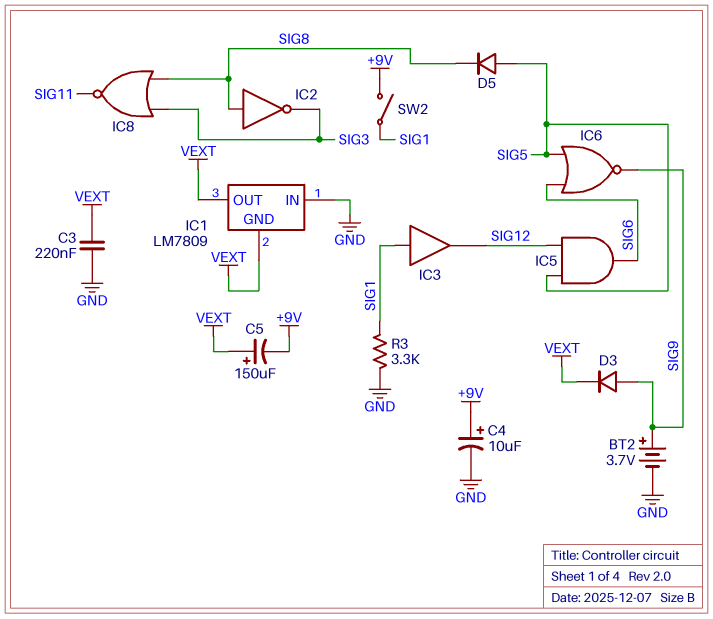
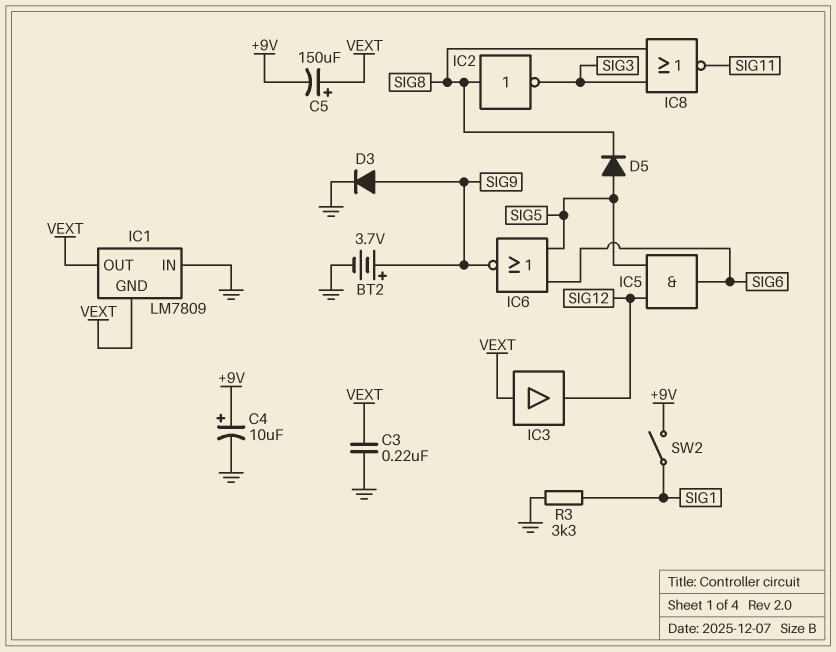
D3: diode (A SIG9, K VEXT) -> diode (A SIG9, K GND)
IC3: buffer (in SIG1, out SIG12) -> buffer (in VEXT, out SIG12)

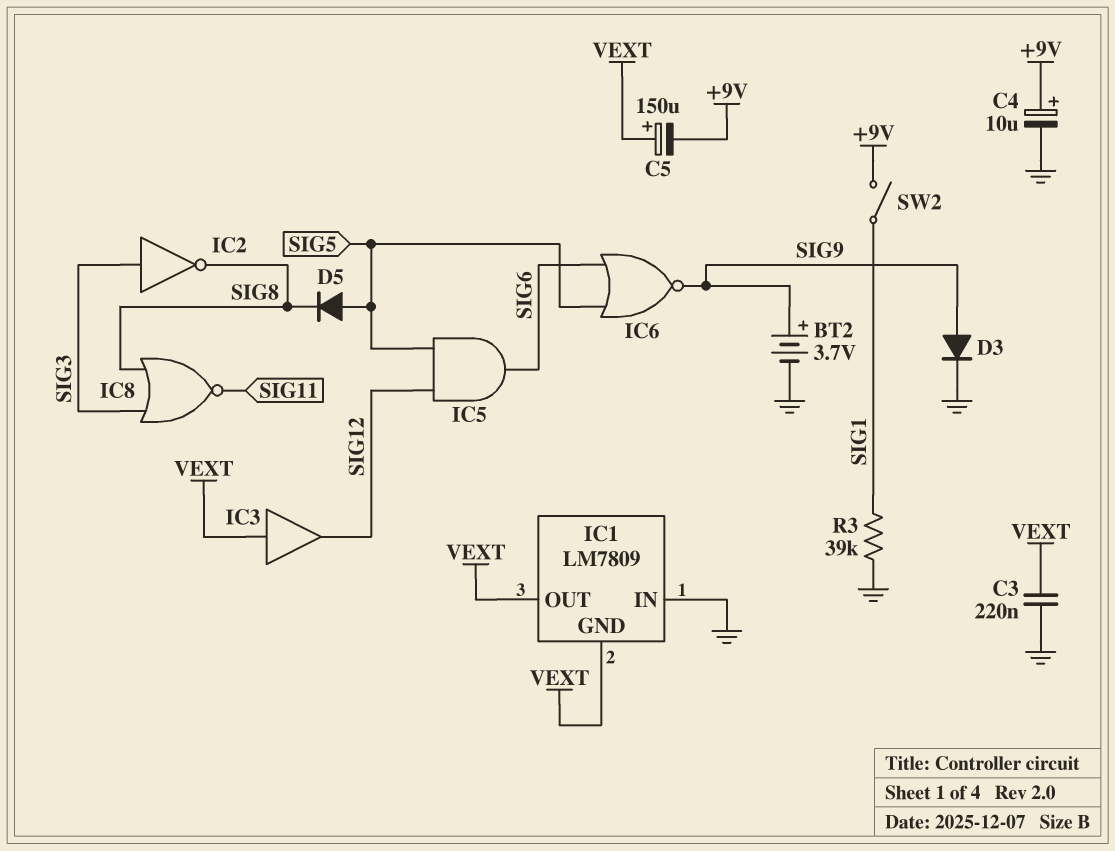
IC2: NOT (in SIG8, out SIG3) -> NOT (in SIG3, out SIG8)
R3: 3.3k (GND, SIG1) -> 39k (GND, SIG1)

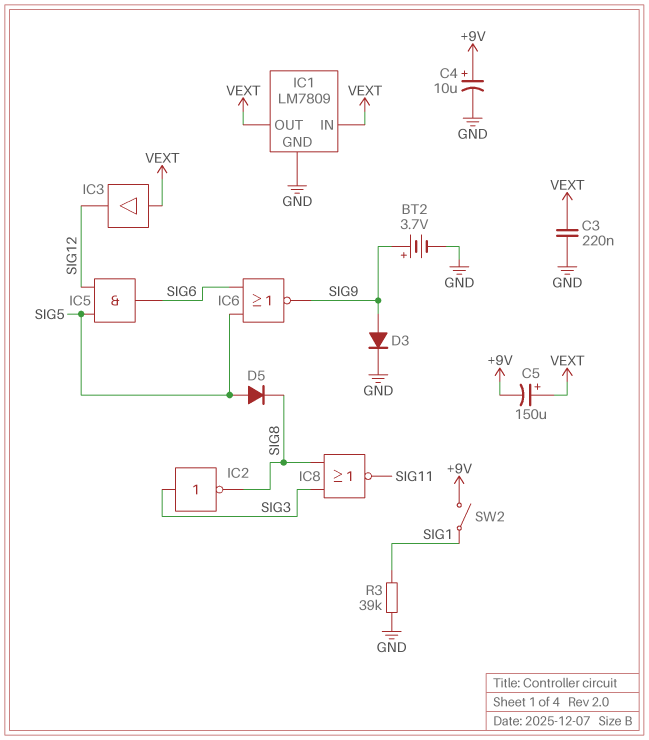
IC1 pin GND: VEXT -> GND
IC1 pin IN: GND -> VEXT

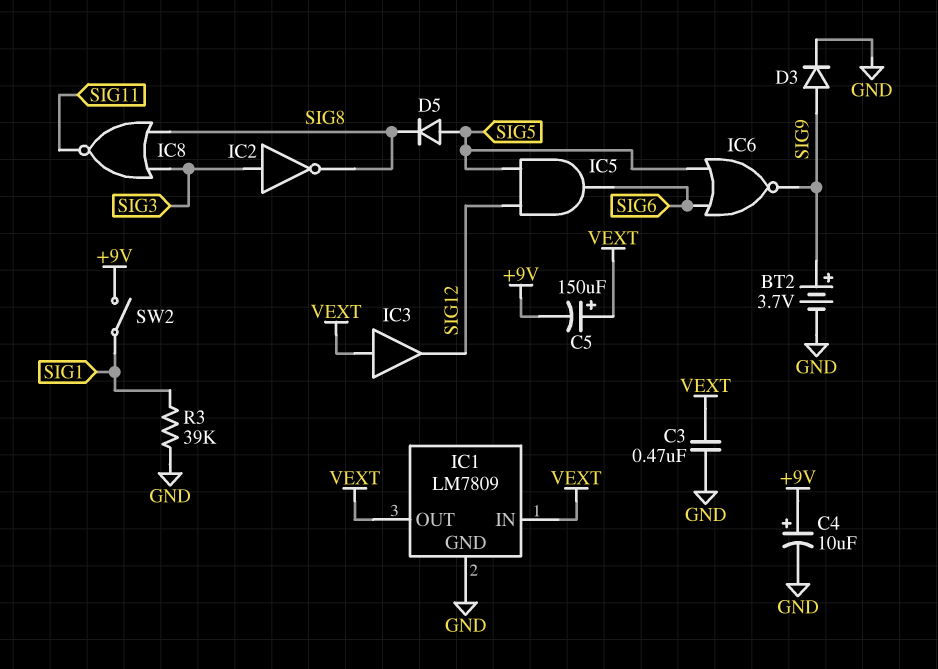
C3: 220nF (GND, VEXT) -> 470nF (GND, VEXT)

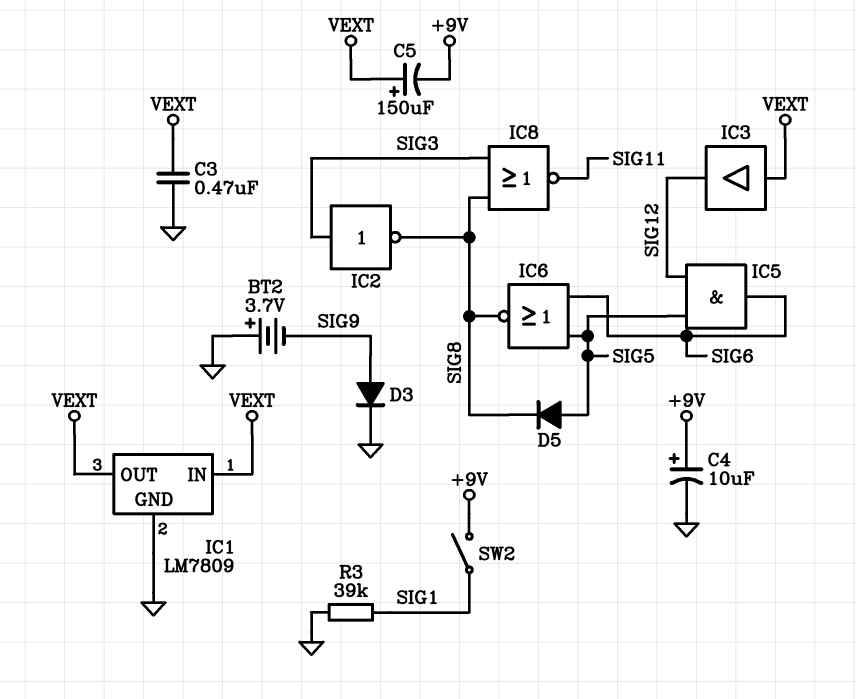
BT2: 3.7V (plus SIG9, minus GND) -> 3.7V (plus GND, minus SIG9)
IC6: NOR (in SIG5, in SIG6, out SIG9) -> NOR (in SIG5, in SIG6, out SIG8)

